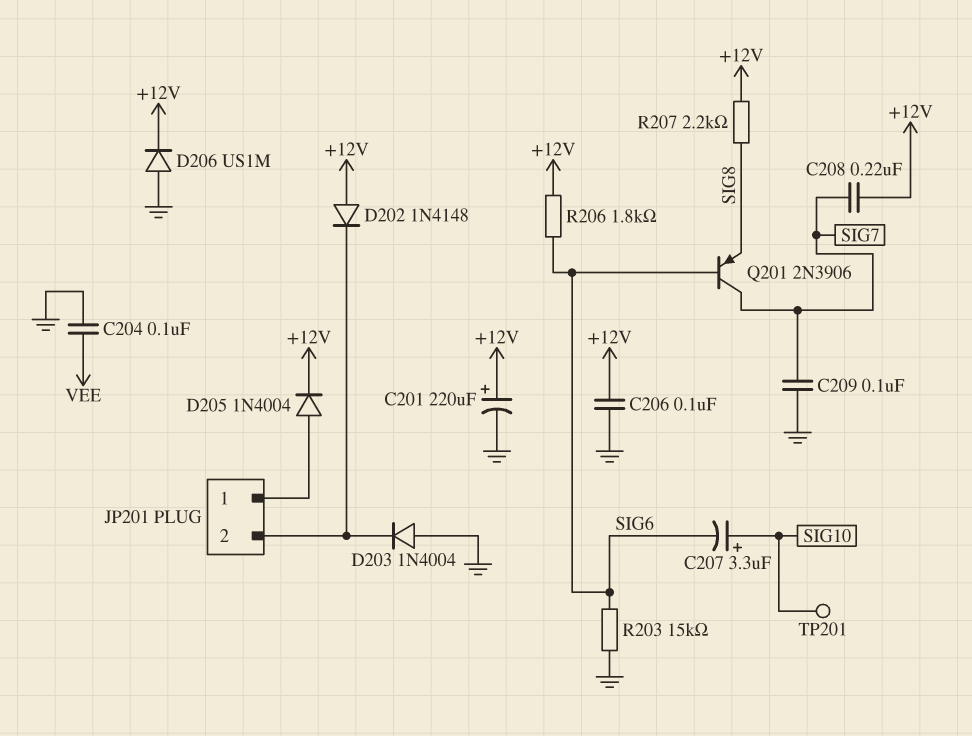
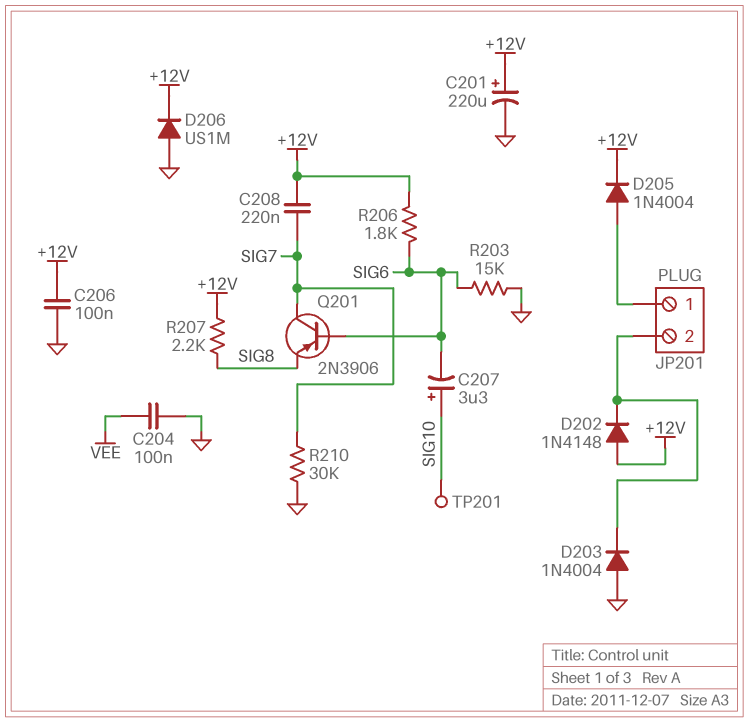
C209: 100nF (GND, SIG7) -> none
R210: none -> 30k (GND, SIG7)

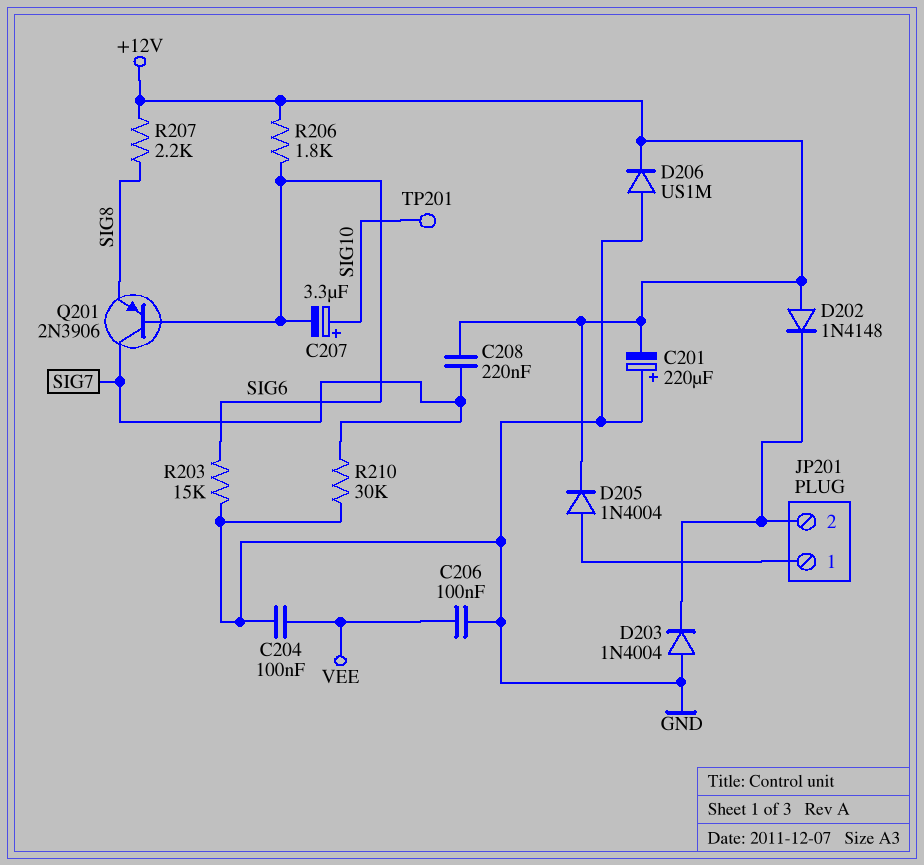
C201: 220uF (plus +12V, minus GND) -> 220uF (plus GND, minus +12V)
C206: 100nF (+12V, GND) -> 100nF (GND, VEE)

